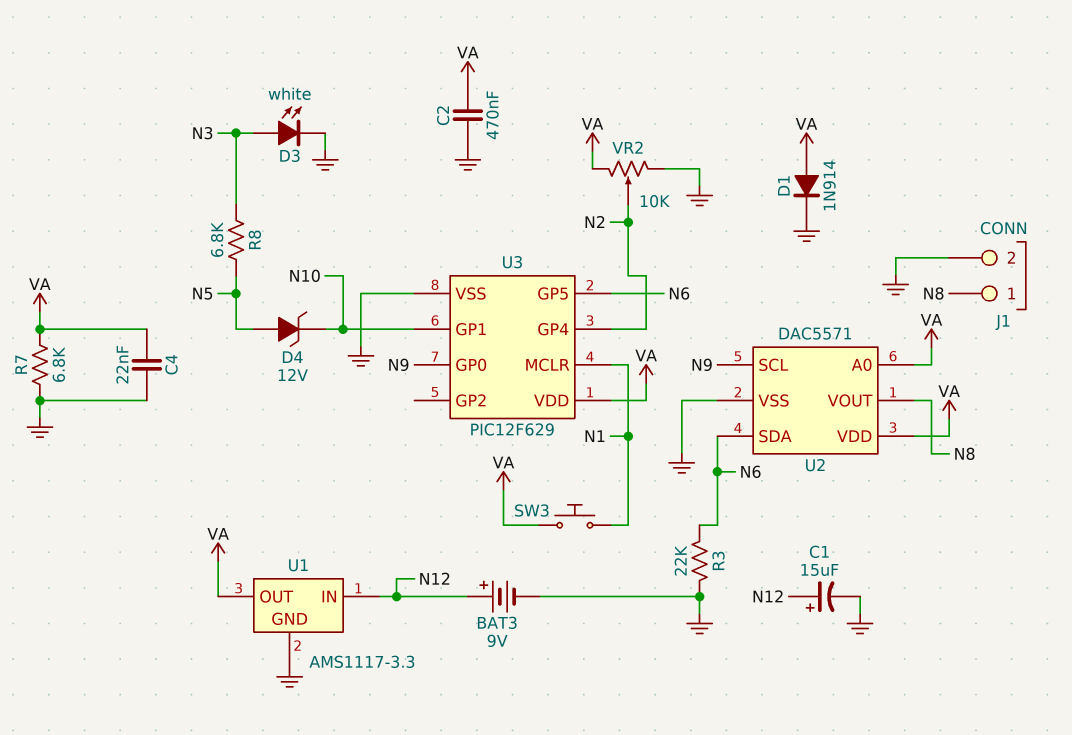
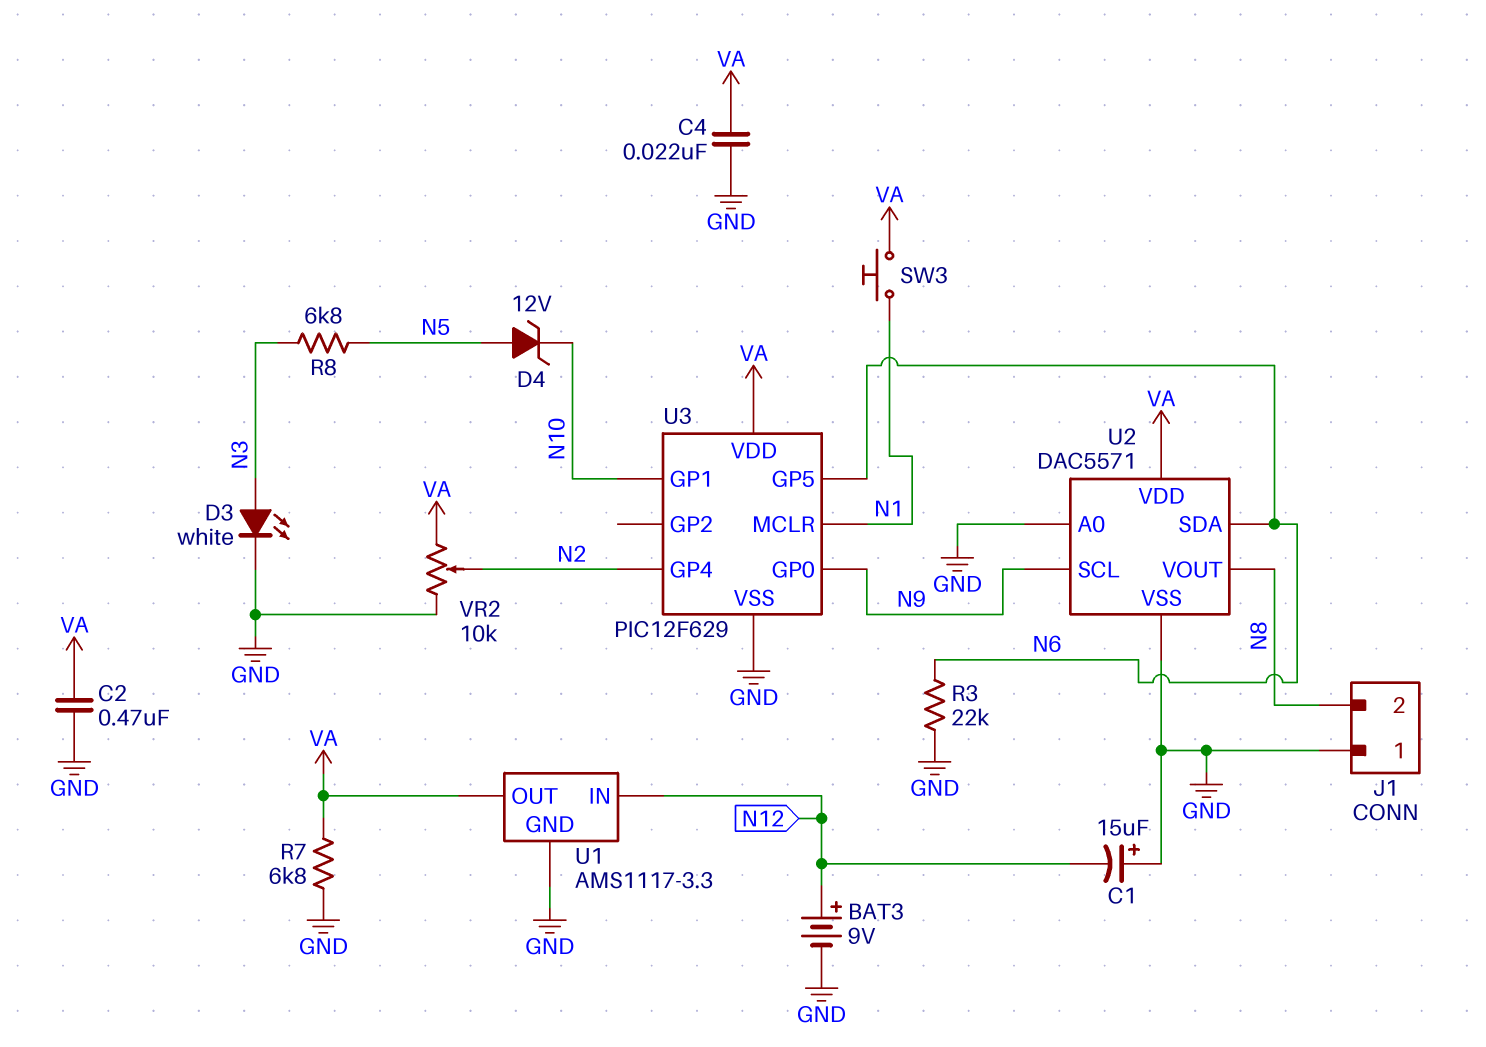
C1: 15uF (plus N12, minus GND) -> 15uF (plus GND, minus N12)
D1: diode 1N914 (A VA, K GND) -> none
J1 pin 1: N8 -> GND
J1 pin 2: GND -> N8
U2 pin A0: VA -> GND

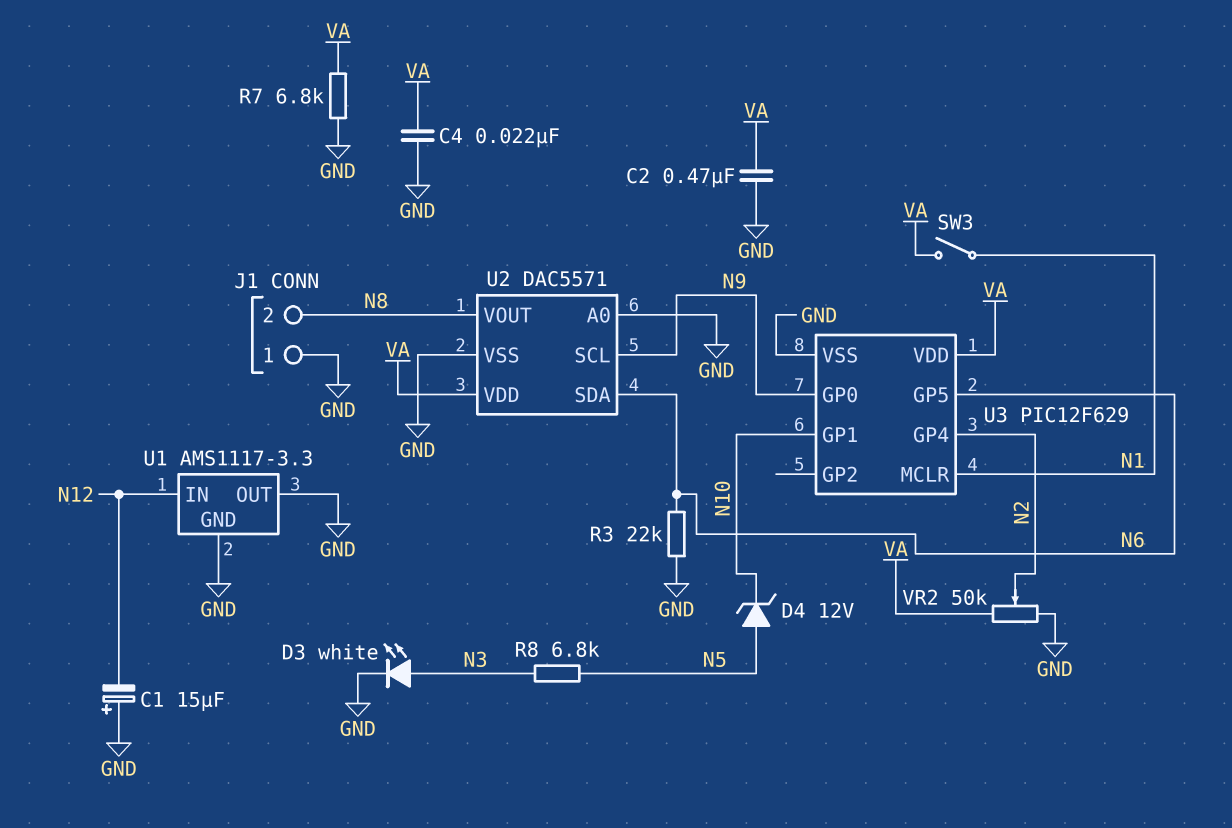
BAT3: 9V (plus N12, minus GND) -> none
SW3: button (N1, VA) -> switch (N1, VA)
U1 pin OUT: VA -> GND
VR2: 10k (GND, VA, wiper N2) -> 50k (GND, VA, wiper N2)

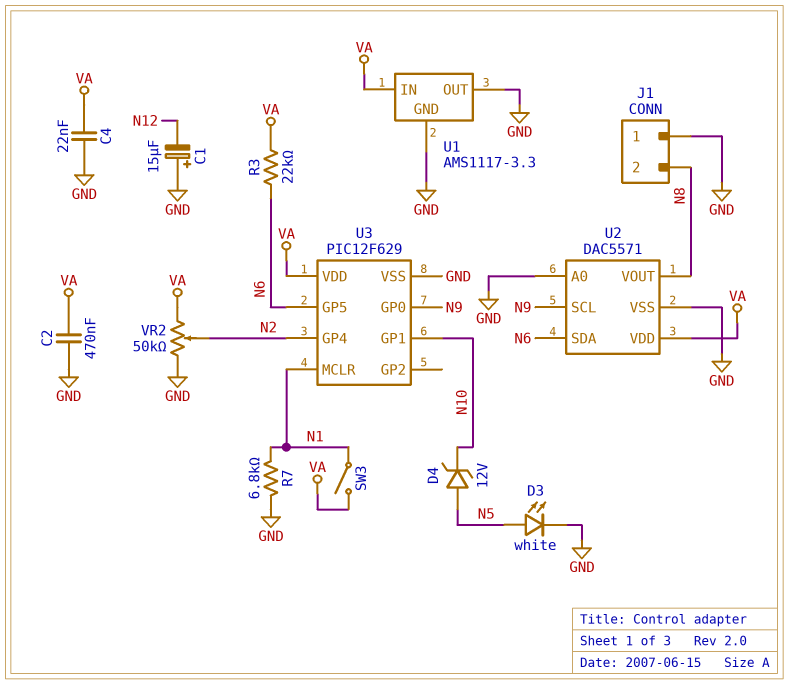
D3: LED white (A N3, K GND) -> LED white (A N5, K GND)
R3: 22k (GND, N6) -> 22k (N6, VA)
R7: 6.8k (GND, VA) -> 6.8k (GND, N1)
R8: 6.8k (N3, N5) -> none
U1 pin IN: N12 -> VA

